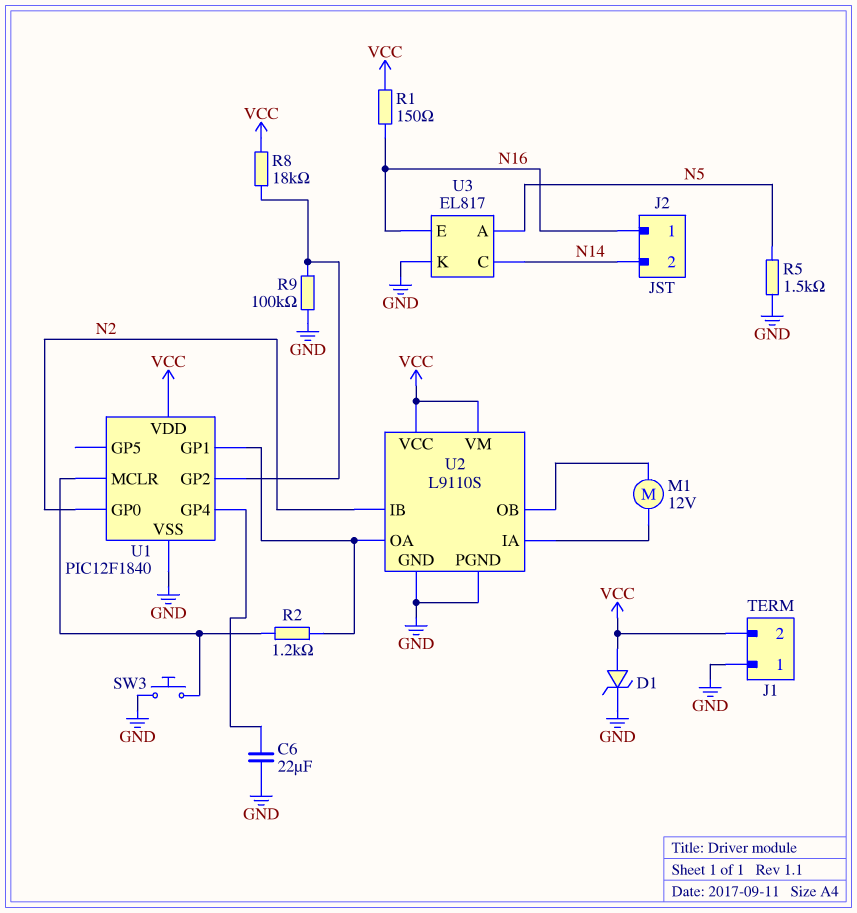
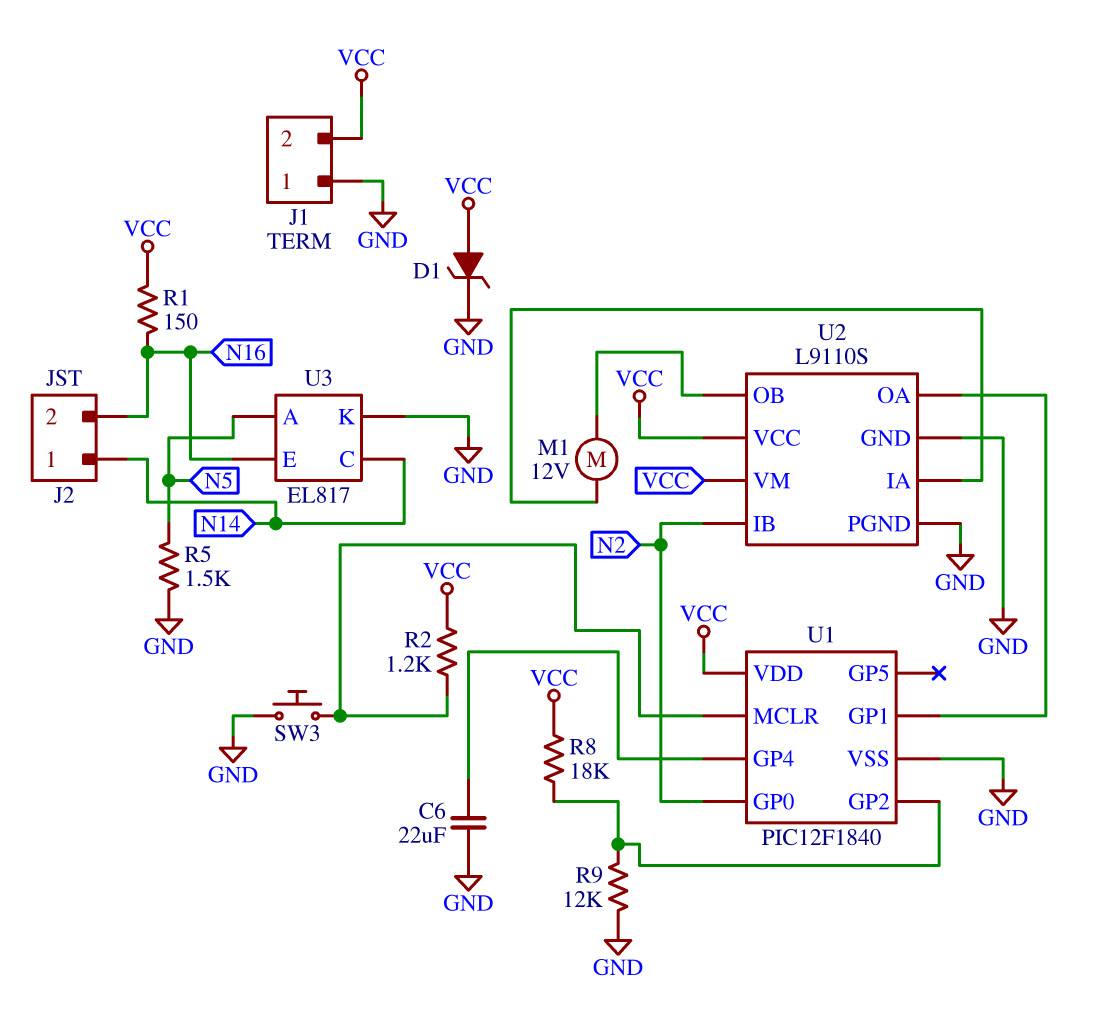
J2 pin 1: N16 -> N14
J2 pin 2: N14 -> N16
R2: 1.2k (U1/GP1, U1/MCLR) -> 1.2k (U1/MCLR, VCC)
R9: 100k (GND, U1/GP2) -> 12k (GND, U1/GP2)

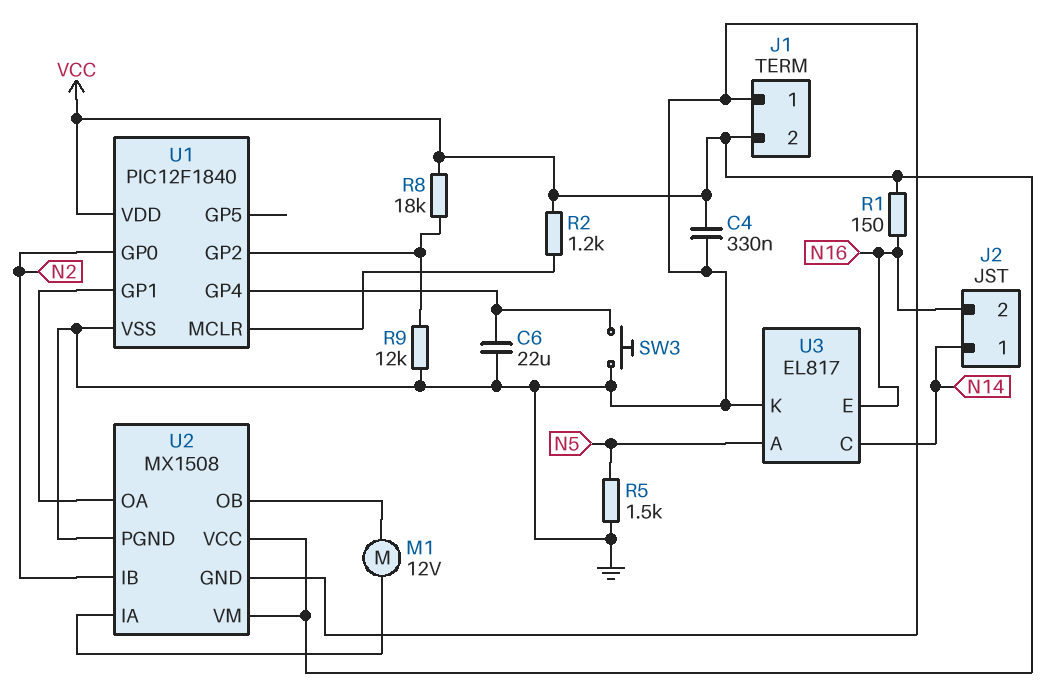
C4: none -> 330nF (GND, VCC)
D1: zener (A VCC, K GND) -> none
SW3: button (GND, U1/MCLR) -> button (GND, U1/GP4)
U2: L9110S -> MX1508

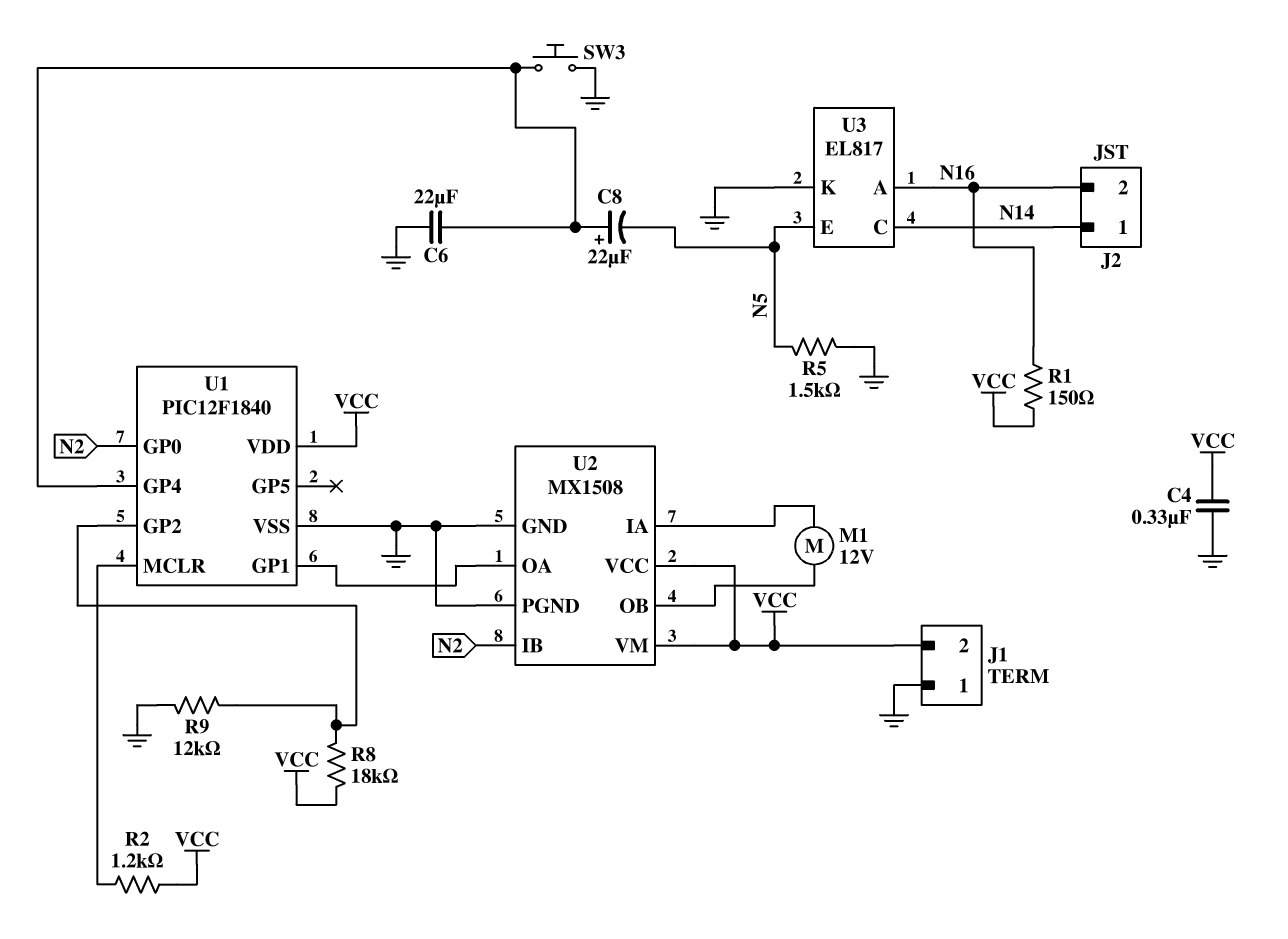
C8: none -> 22uF (plus U1/GP4, minus N5)
U3 pin A: N5 -> N16
U3 pin E: N16 -> N5

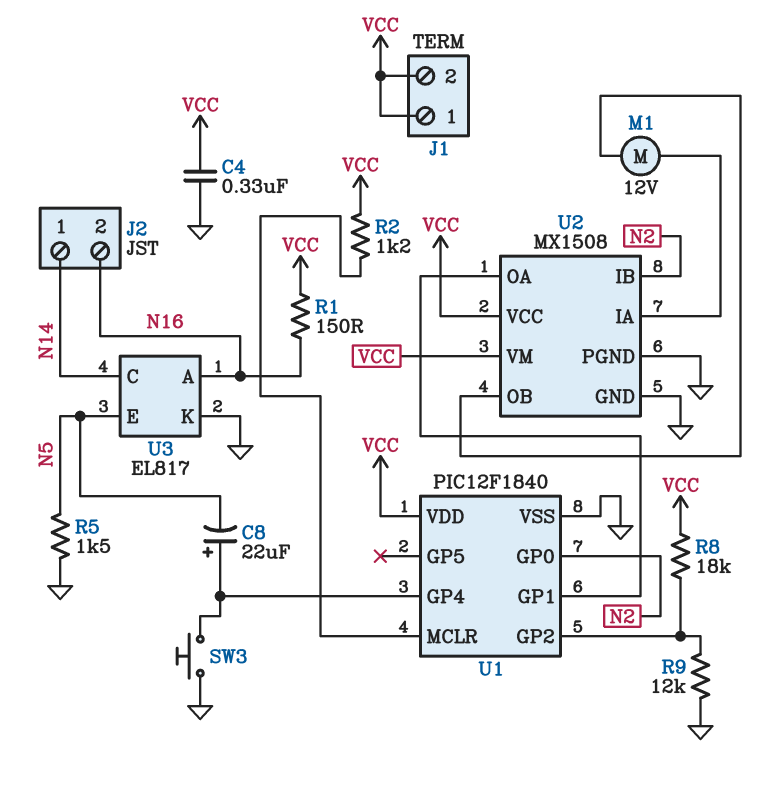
C6: 22uF (GND, U1/GP4) -> none
J1 pin 1: GND -> VCC

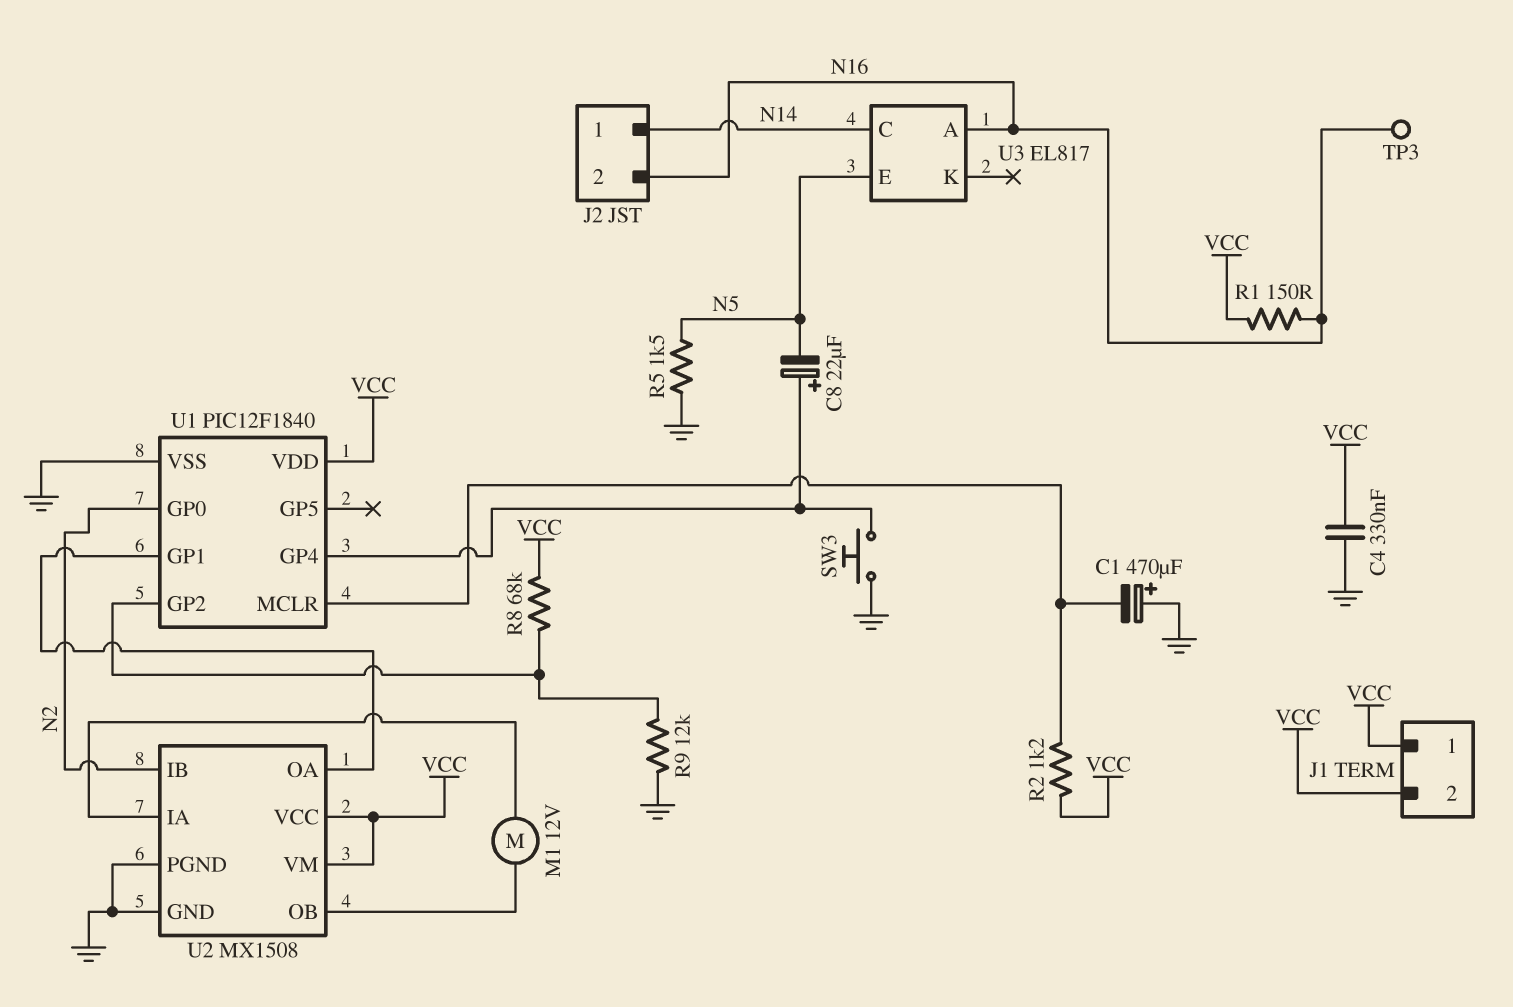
C1: none -> 470uF (plus GND, minus U1/MCLR)
R8: 18k (U1/GP2, VCC) -> 68k (U1/GP2, VCC)
TP3: none -> test point (N16)
U3 pin K: GND -> none

